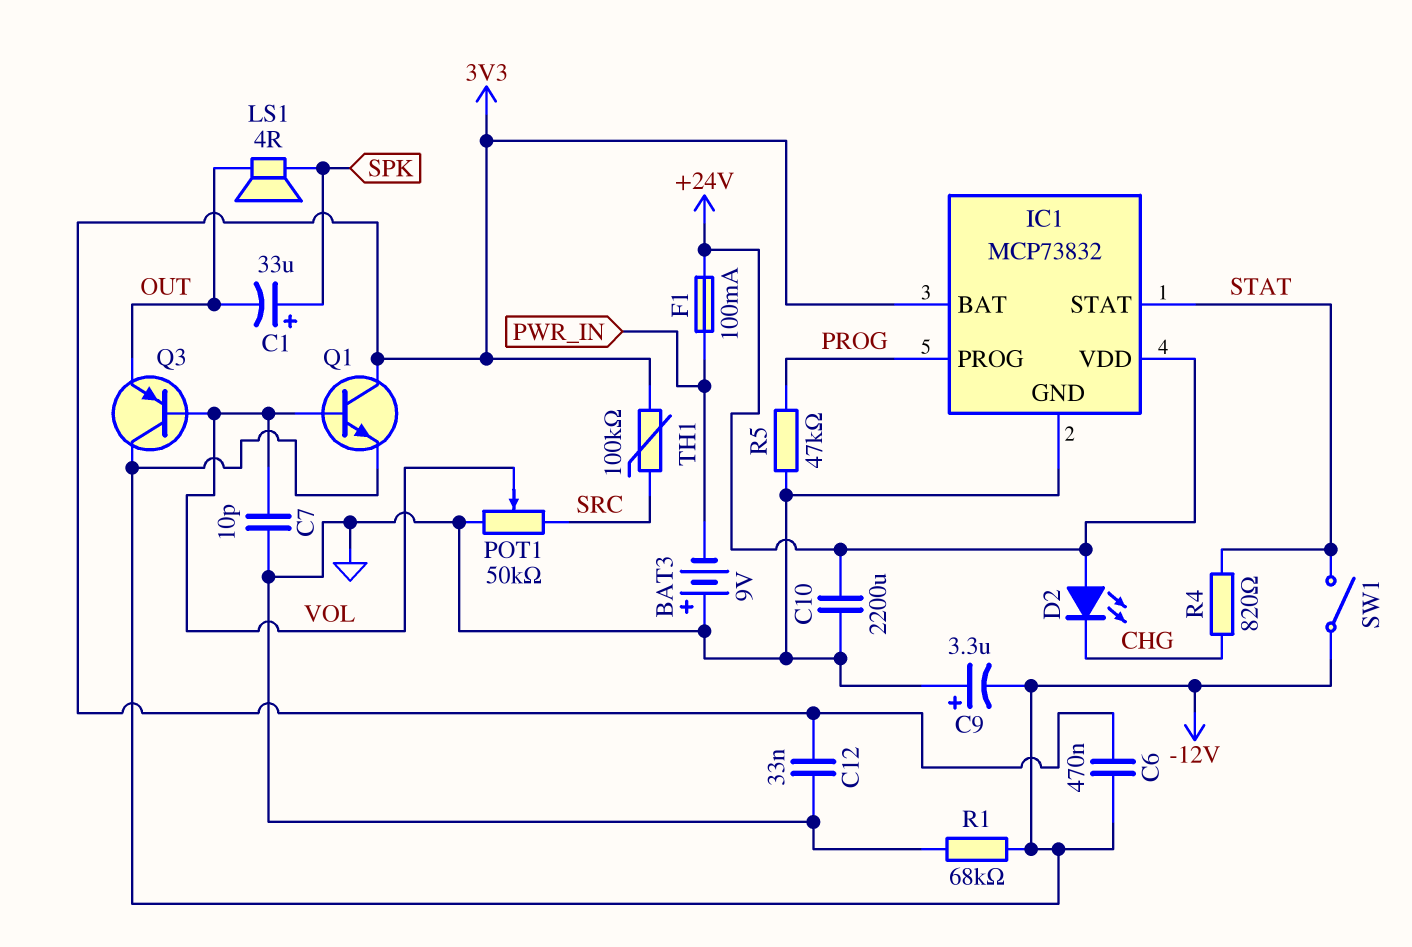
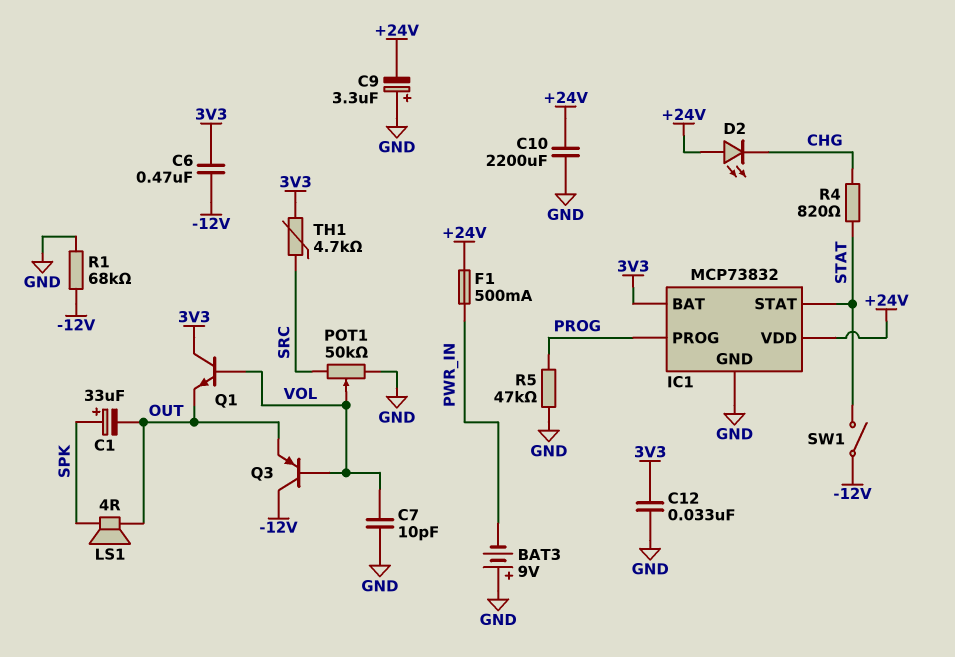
C9: 3.3uF (plus GND, minus -12V) -> 3.3uF (plus GND, minus +24V)
F1: 100mA (+24V, PWR_IN) -> 500mA (+24V, PWR_IN)
Q1: NPN (B VOL, C 3V3, E -12V) -> NPN (B VOL, C 3V3, E OUT)
TH1: 100k (3V3, SRC) -> 4.7k (3V3, SRC)

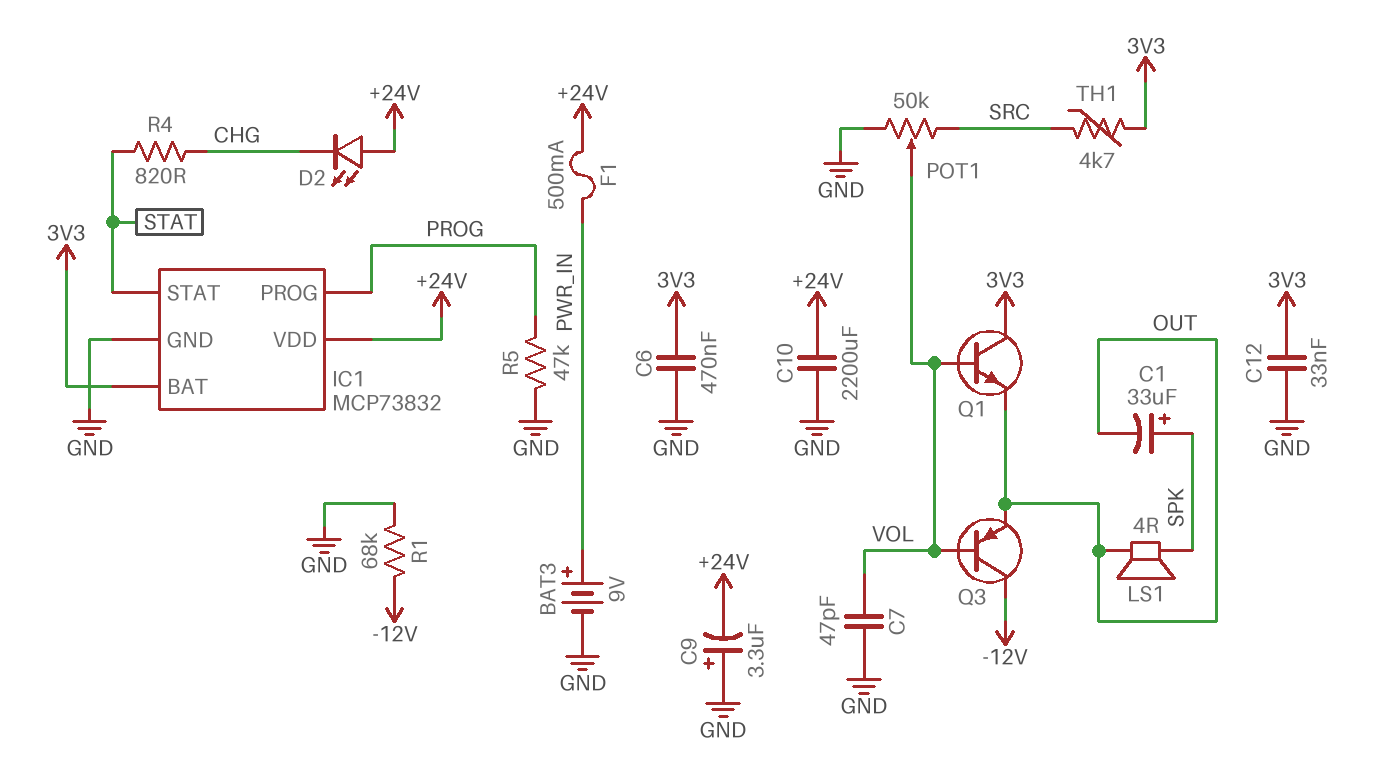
BAT3: 9V (plus GND, minus PWR_IN) -> 9V (plus PWR_IN, minus GND)
C6: 470nF (-12V, 3V3) -> 470nF (3V3, GND)
C7: 10pF (GND, VOL) -> 47pF (GND, VOL)
SW1: switch (-12V, STAT) -> none

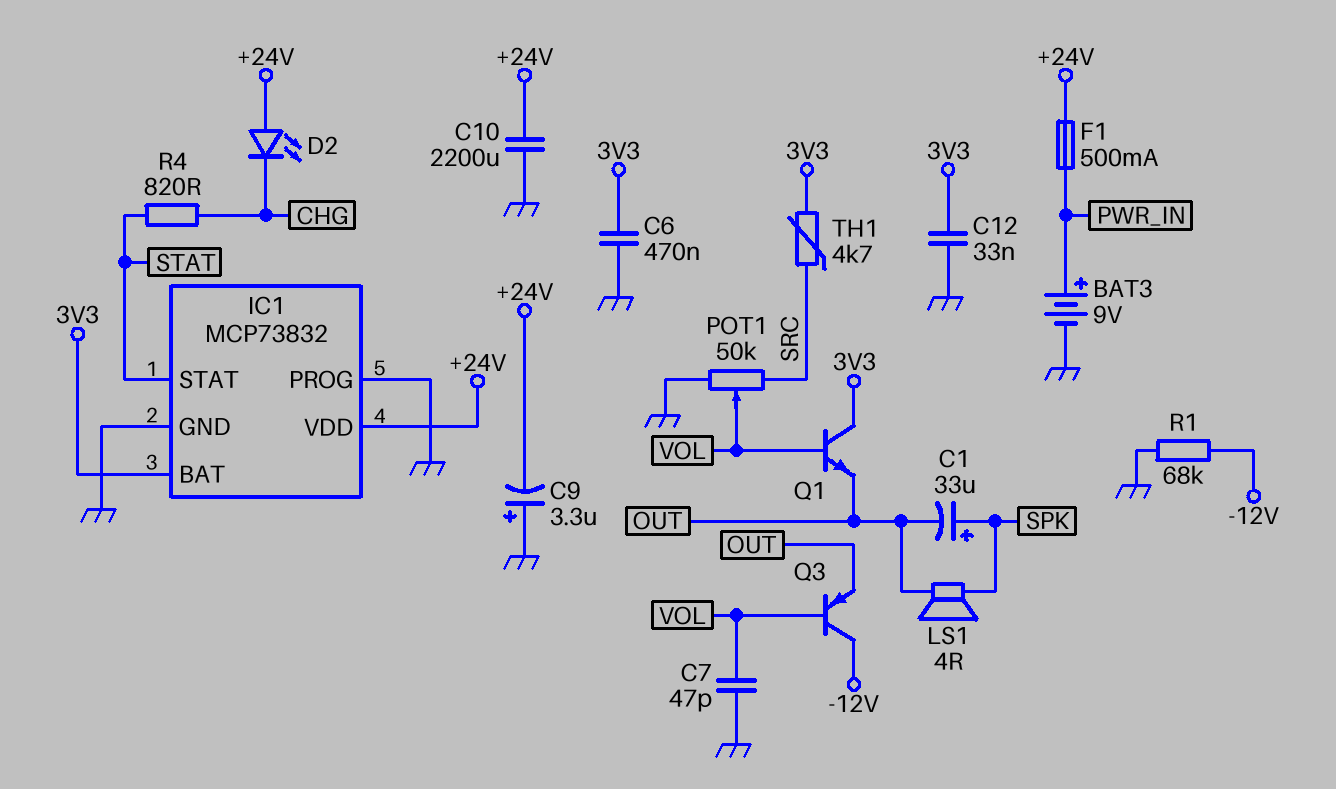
IC1 pin PROG: PROG -> GND
R5: 47k (GND, PROG) -> none

